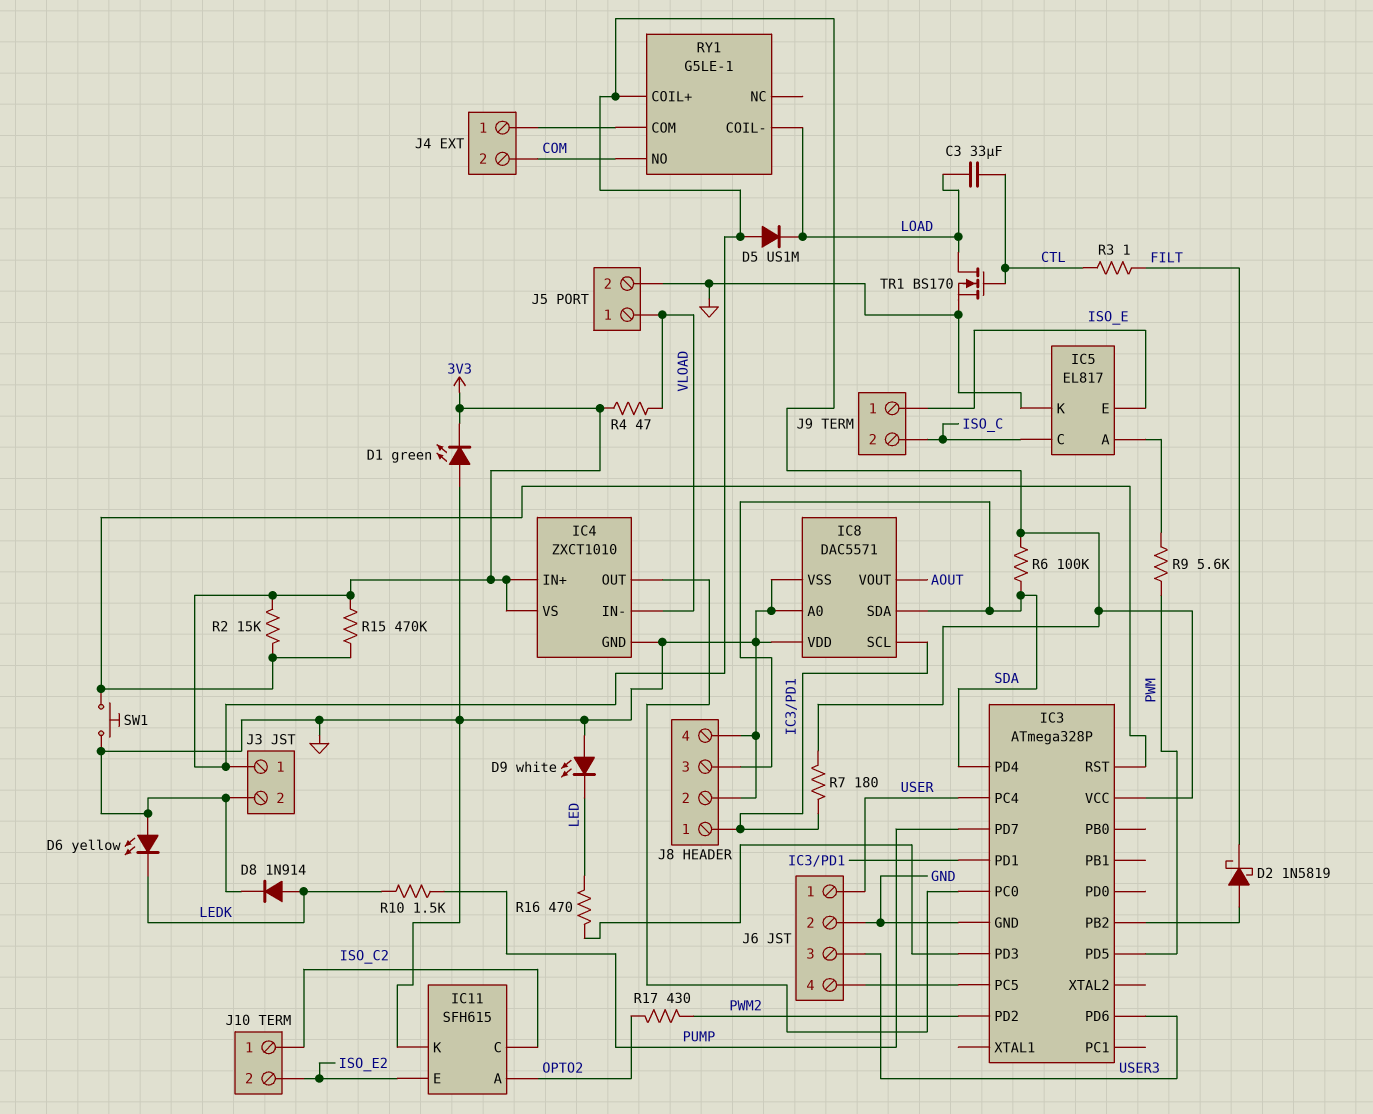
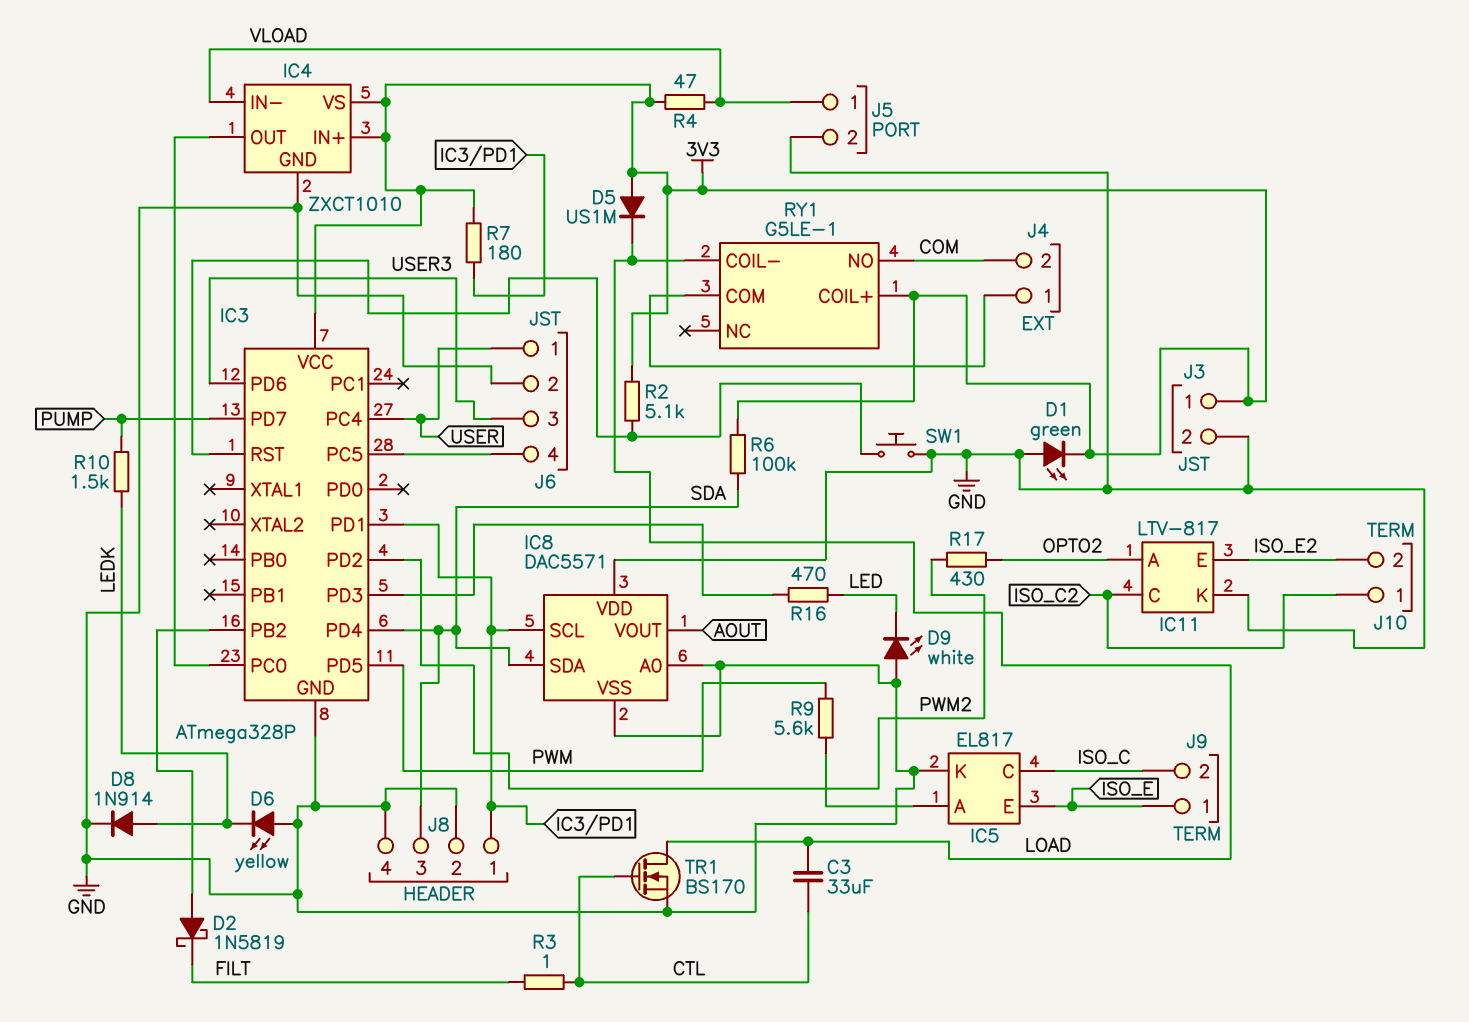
IC11: SFH615 -> LTV-817
R2: 15k (3V3, IC3/RST) -> 5.1k (3V3, IC3/RST)
R15: 470k (3V3, IC3/RST) -> none

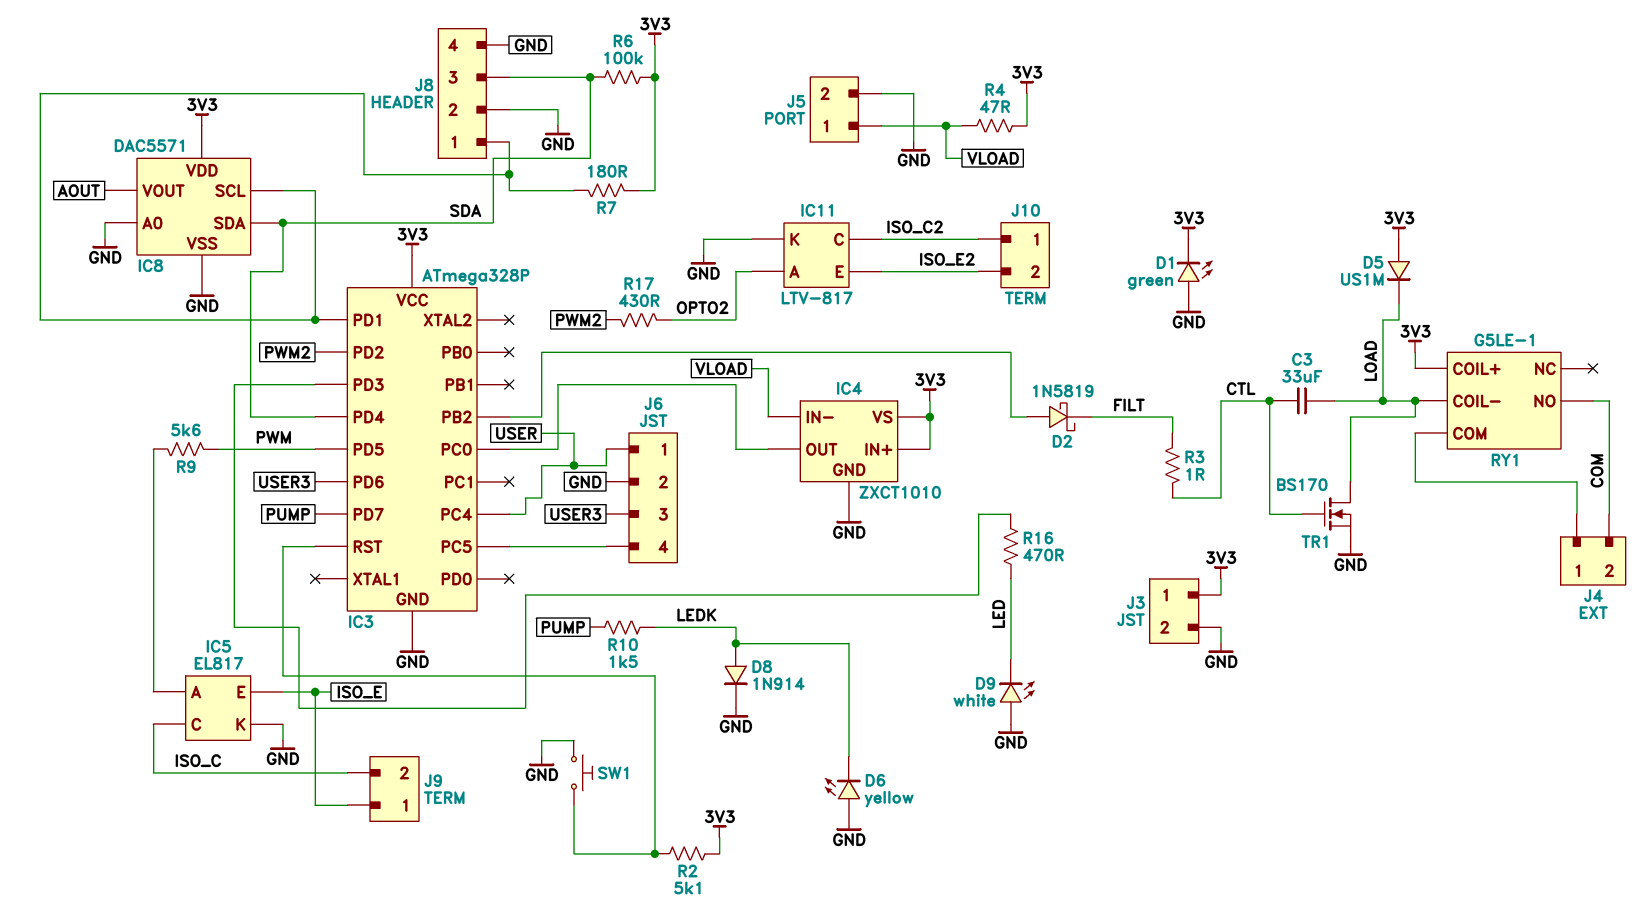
IC8 pin VDD: GND -> 3V3

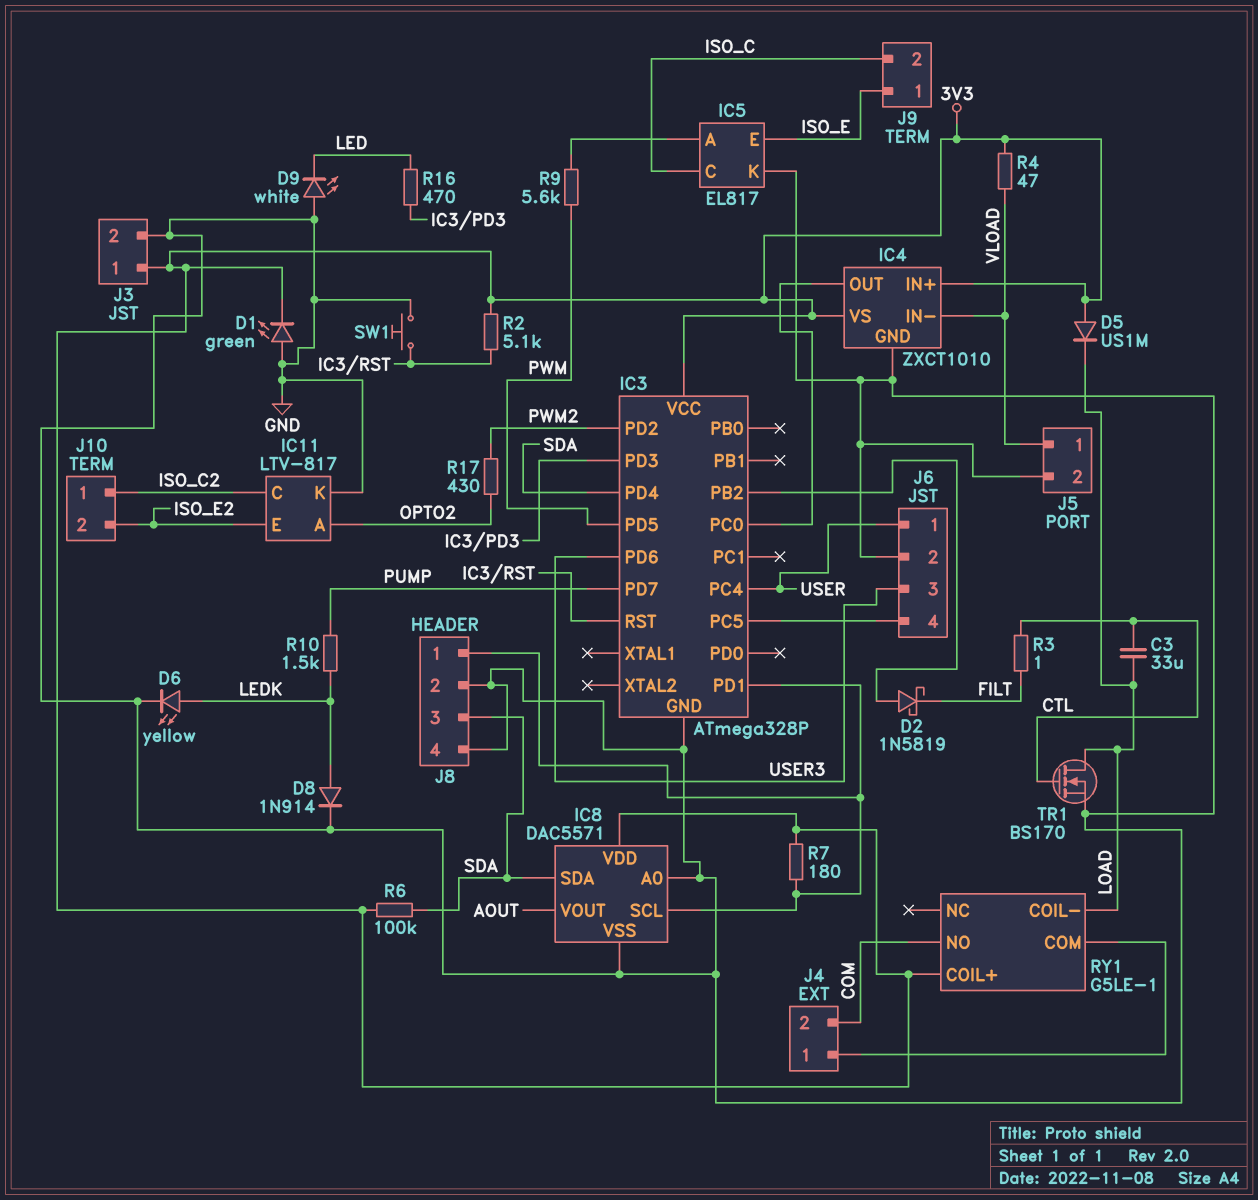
D6: LED yellow (A GND, K LEDK) -> LED yellow (A LEDK, K GND)

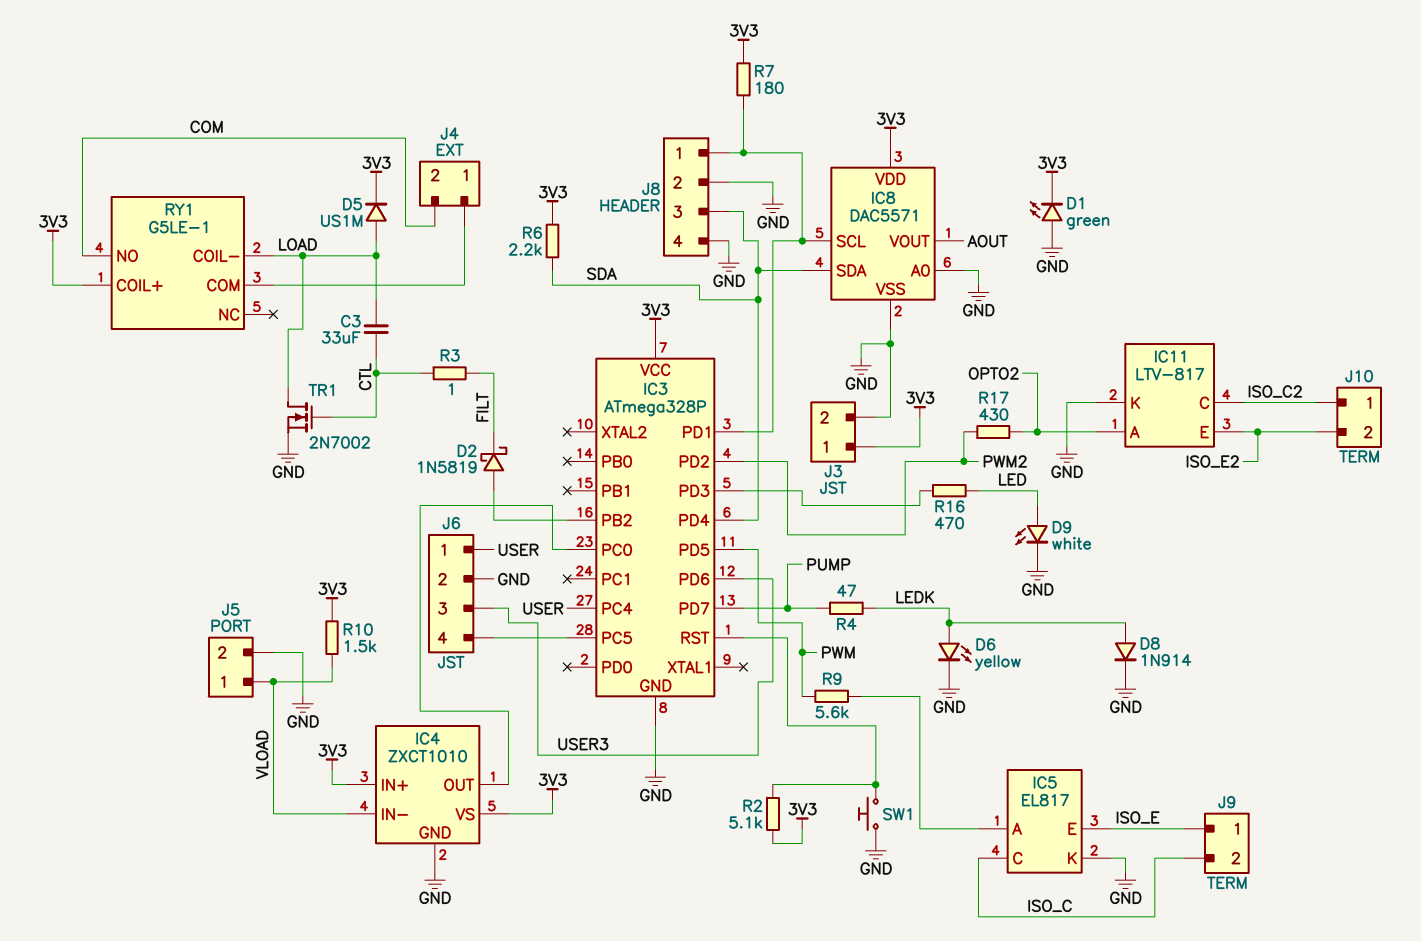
D5: diode US1M (A 3V3, K LOAD) -> diode US1M (A LOAD, K 3V3)
D9: LED white (A GND, K LED) -> LED white (A LED, K GND)
R4: 47 (3V3, VLOAD) -> 47 (LEDK, PUMP)
R6: 100k (3V3, SDA) -> 2.2k (3V3, SDA)
R10: 1.5k (LEDK, PUMP) -> 1.5k (3V3, VLOAD)
TR1: NMOS BS170 (G CTL, D LOAD, S GND) -> NMOS 2N7002 (G CTL, D LOAD, S GND)

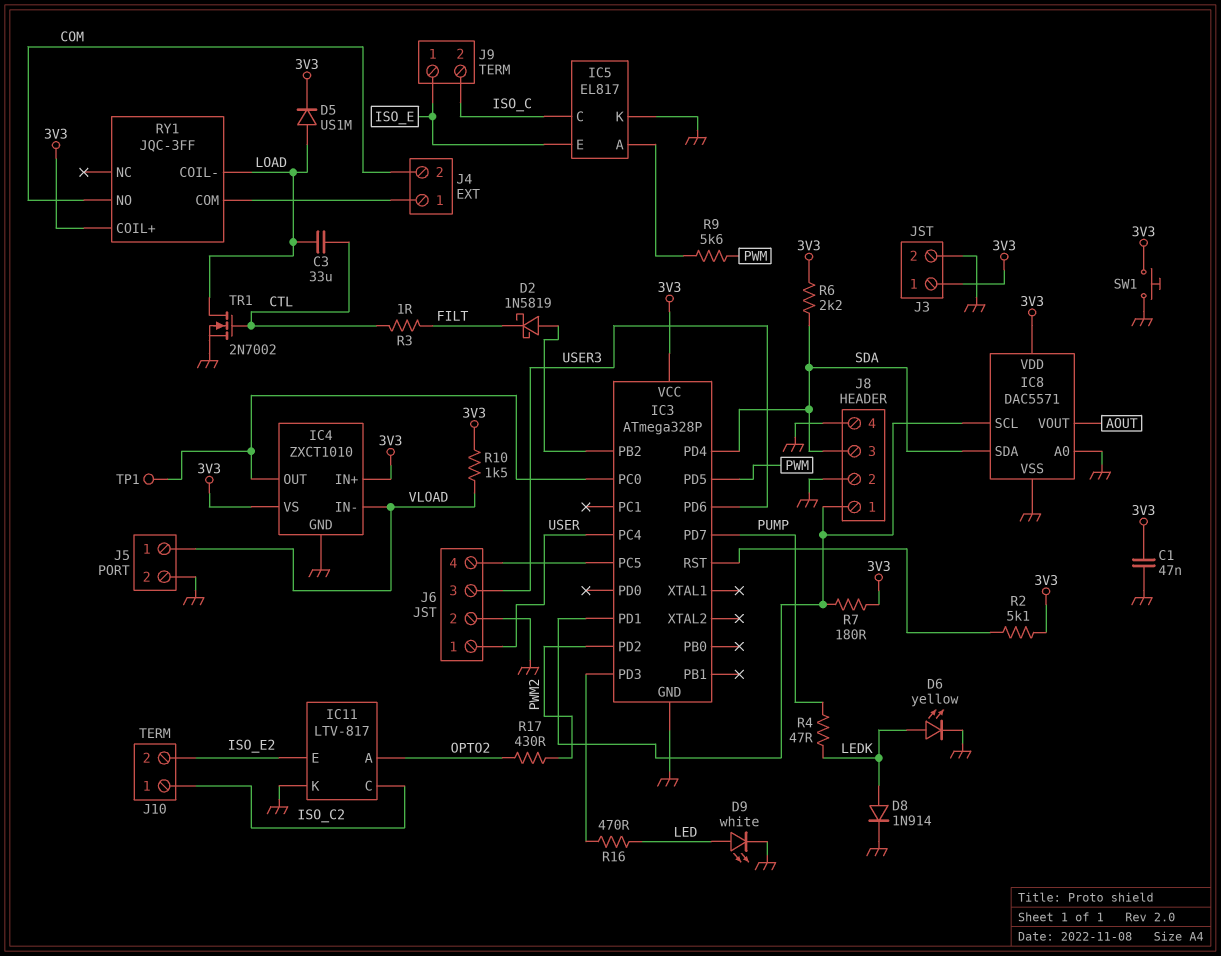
C1: none -> 47nF (3V3, GND)
D1: LED green (A GND, K 3V3) -> none
RY1: G5LE-1 -> JQC-3FF
SW1: button (GND, IC3/RST) -> button (3V3, GND)
TP1: none -> test point (IC3/PC0)

